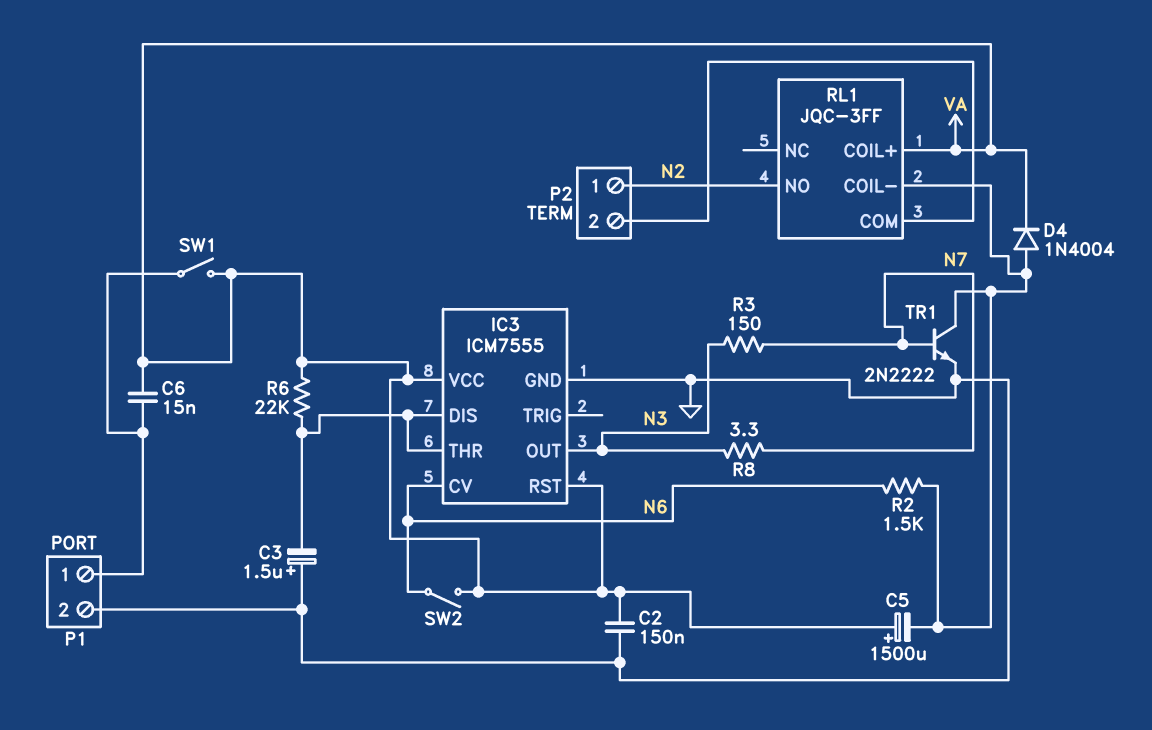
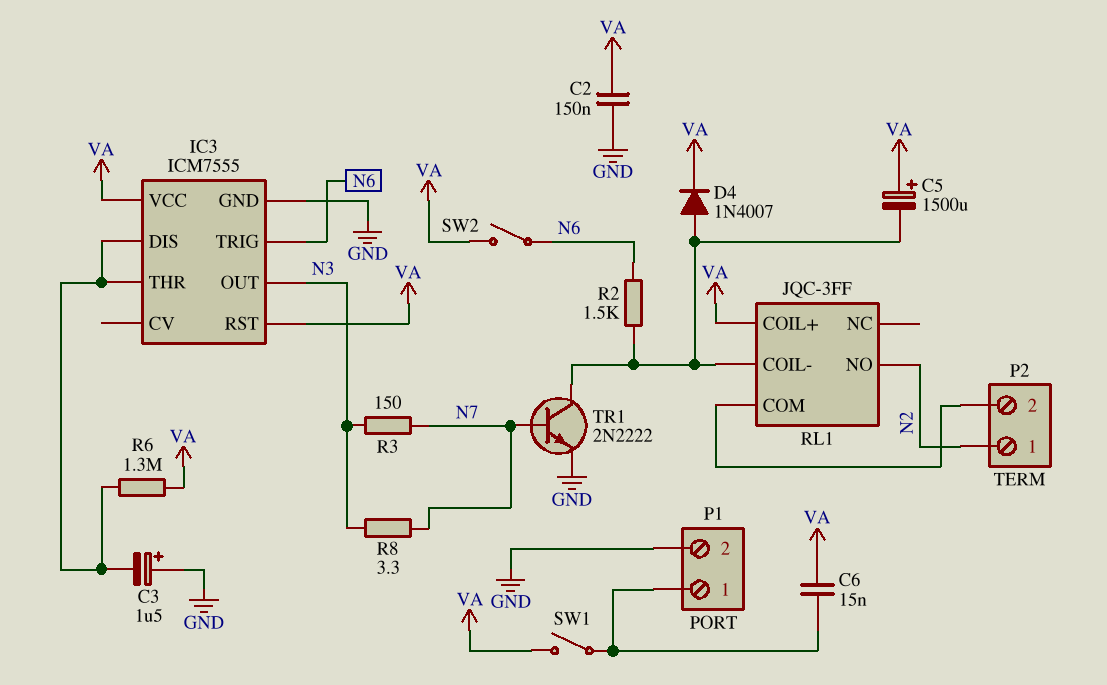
D4: diode 1N4004 (A RL1/COIL-, K VA) -> diode 1N4007 (A RL1/COIL-, K VA)
IC3 pin CV: N6 -> none
IC3 pin TRIG: none -> N6
R6: 22k (IC3/DIS, VA) -> 1.3M (IC3/DIS, VA)

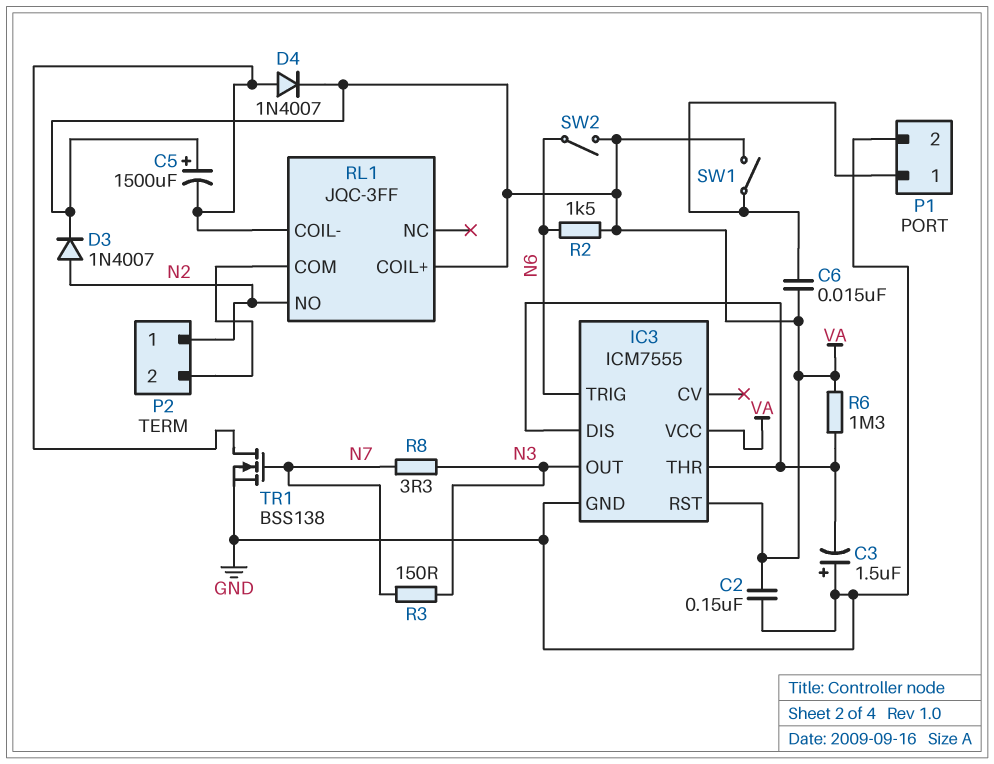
D3: none -> diode 1N4007 (A N2, K VA)
R2: 1.5k (N6, RL1/COIL-) -> 1.5k (N6, VA)
TR1: NPN 2N2222 (B N7, C RL1/COIL-, E GND) -> NMOS BSS138 (G N7, D RL1/COIL-, S GND)

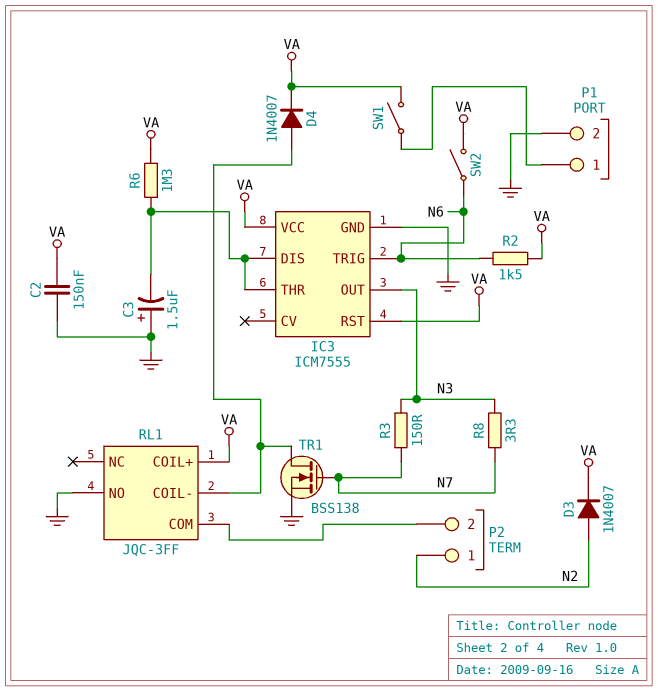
C5: 1500uF (plus VA, minus RL1/COIL-) -> none
C6: 15nF (P1/1, VA) -> none
RL1 pin NO: N2 -> GND

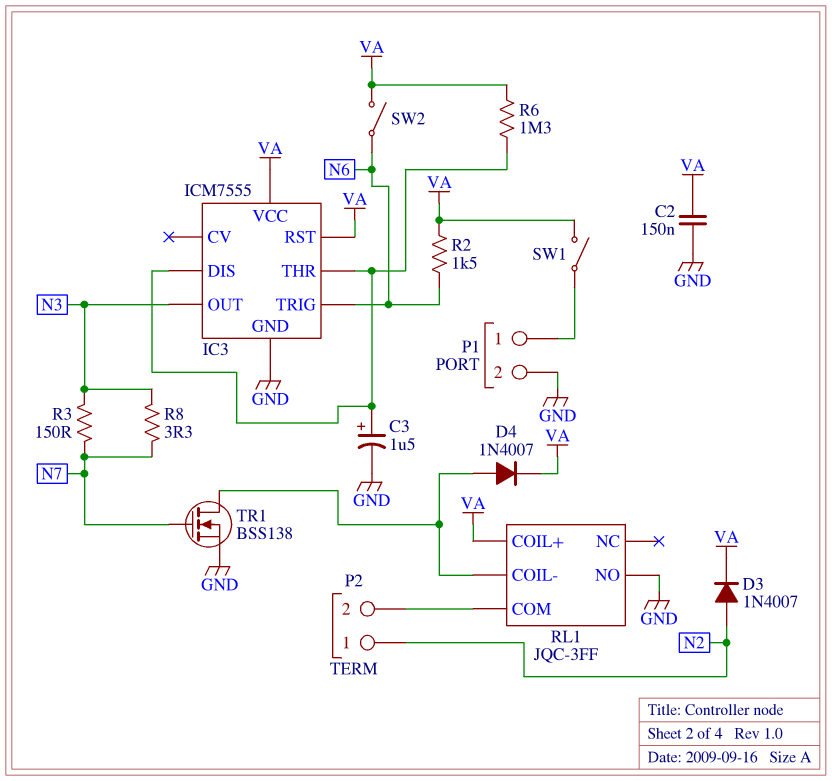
C3: 1.5uF (plus GND, minus IC3/DIS) -> 1.5uF (plus IC3/DIS, minus GND)

